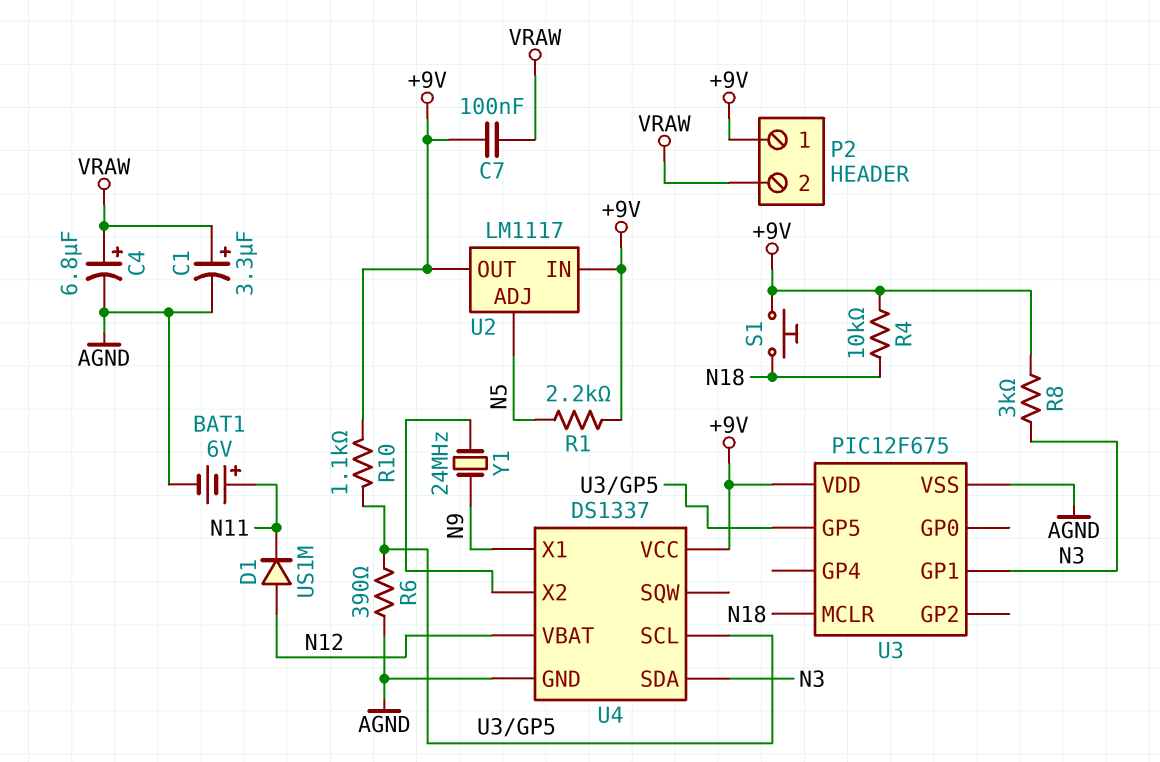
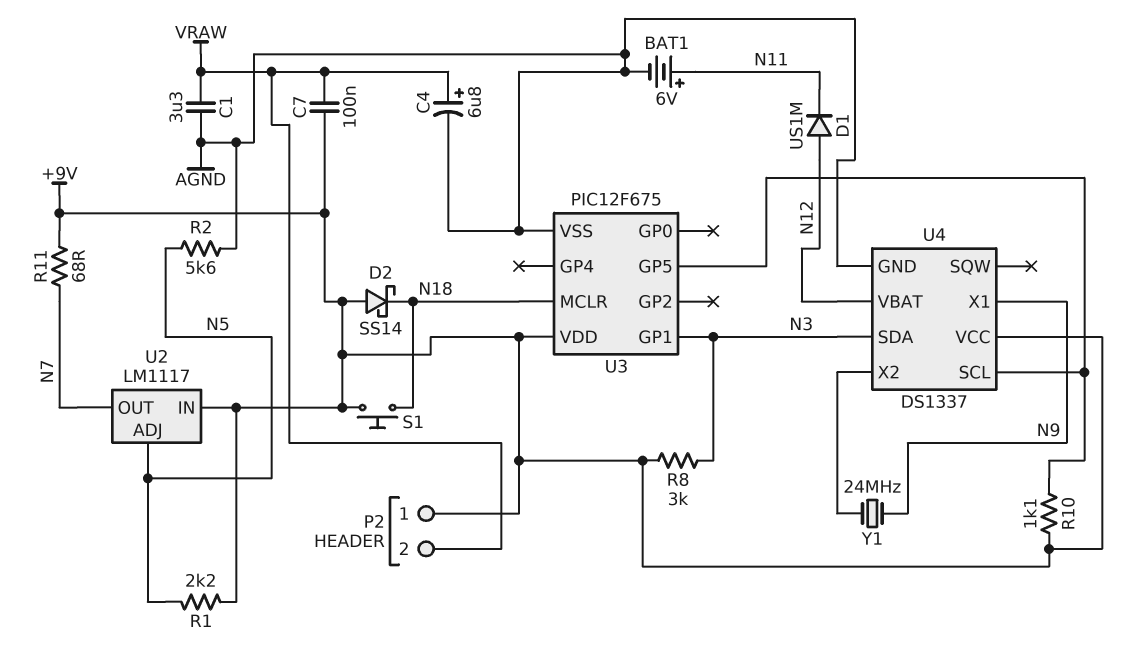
C1: 3.3uF (plus VRAW, minus AGND) -> 3.3uF (AGND, VRAW)
D2: none -> schottky SS14 (A +9V, K N18)
R2: none -> 5.6k (AGND, N5)
R4: 10k (+9V, N18) -> none
R6: 390 (AGND, U3/GP5) -> none
R11: none -> 68 (+9V, N7)
U2 pin OUT: +9V -> N7

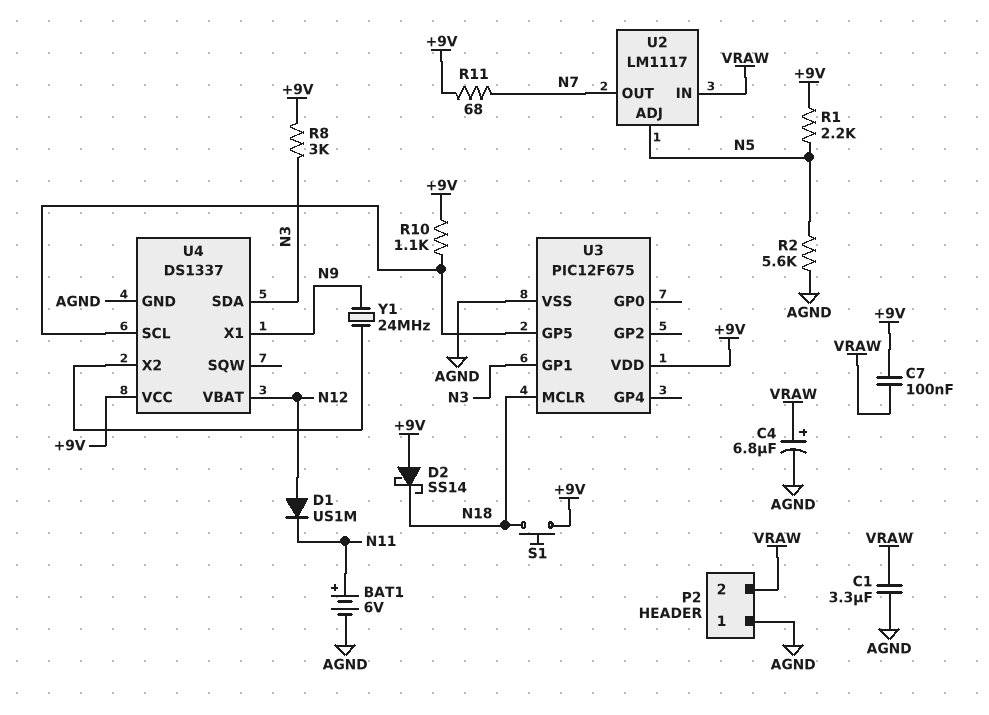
P2 pin 1: +9V -> AGND
U2 pin IN: +9V -> VRAW

